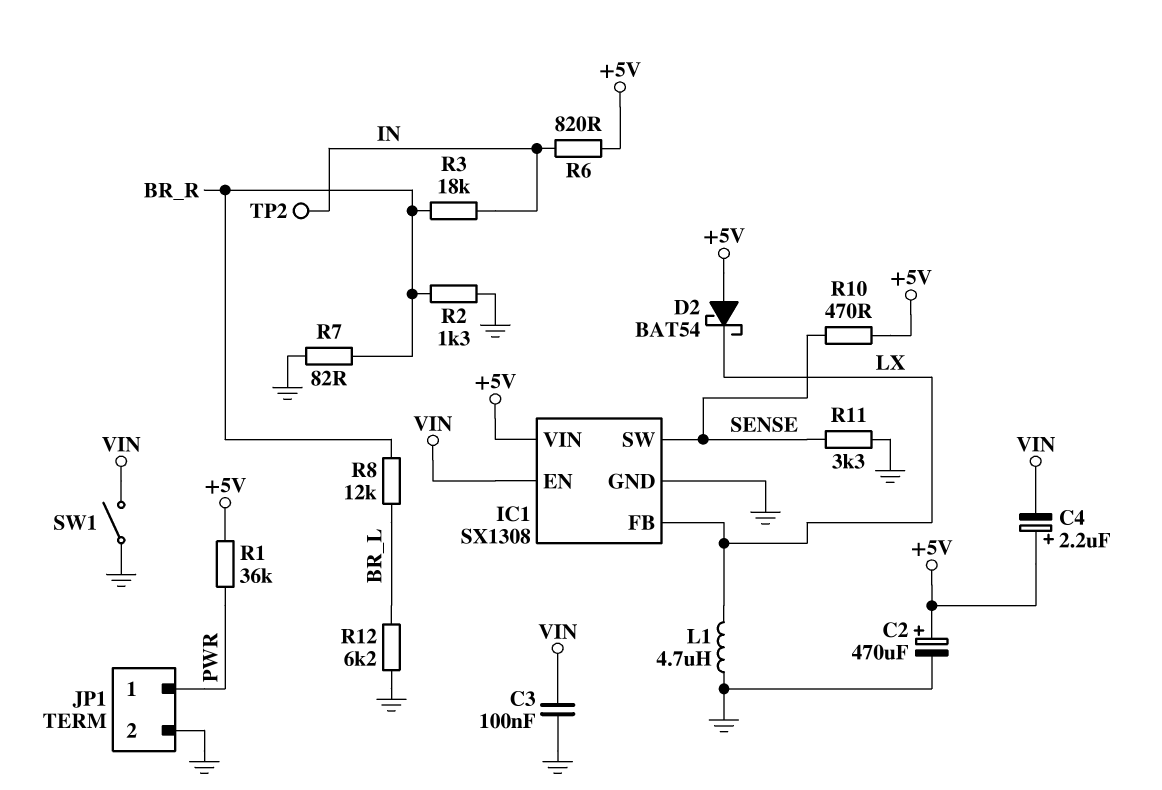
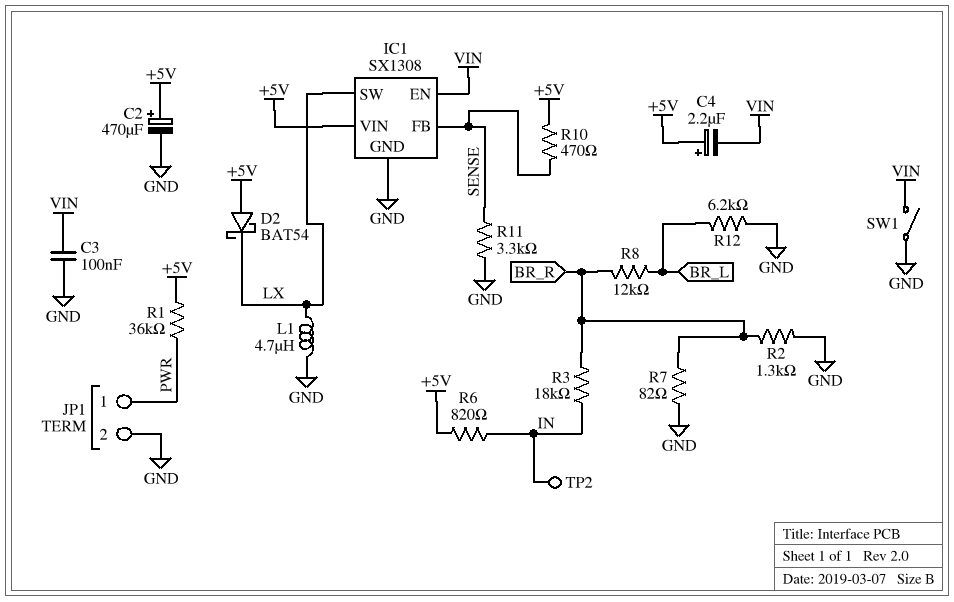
IC1 pin FB: LX -> SENSE
IC1 pin SW: SENSE -> LX

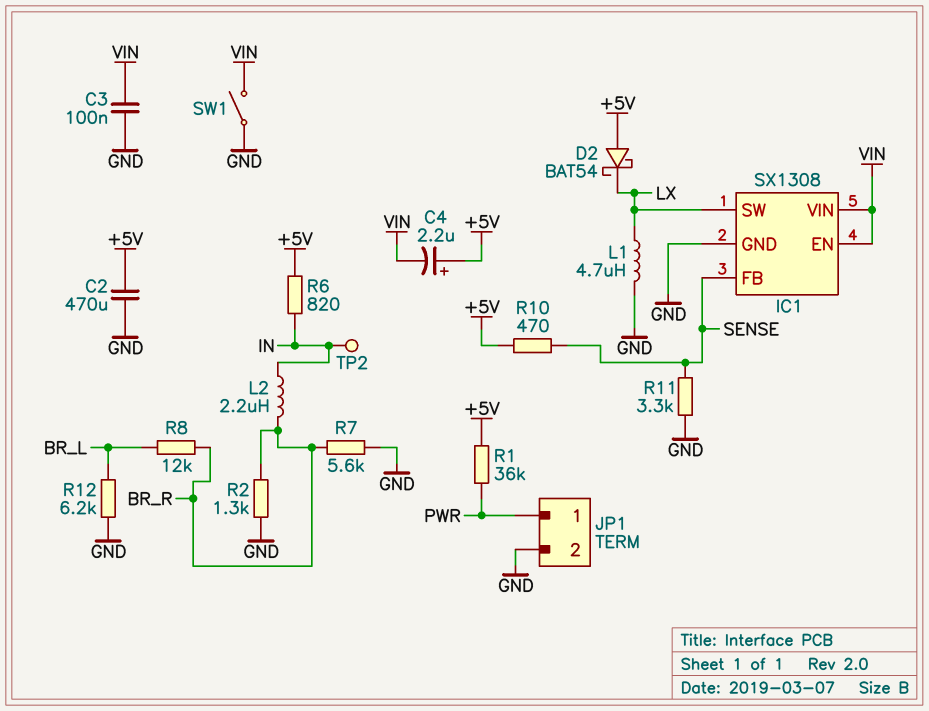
C2: 470uF (plus +5V, minus GND) -> 470uF (+5V, GND)
IC1 pin VIN: +5V -> VIN
L2: none -> 2.2uH (BR_R, IN)
R3: 18k (BR_R, IN) -> none
R7: 82 (BR_R, GND) -> 5.6k (BR_R, GND)

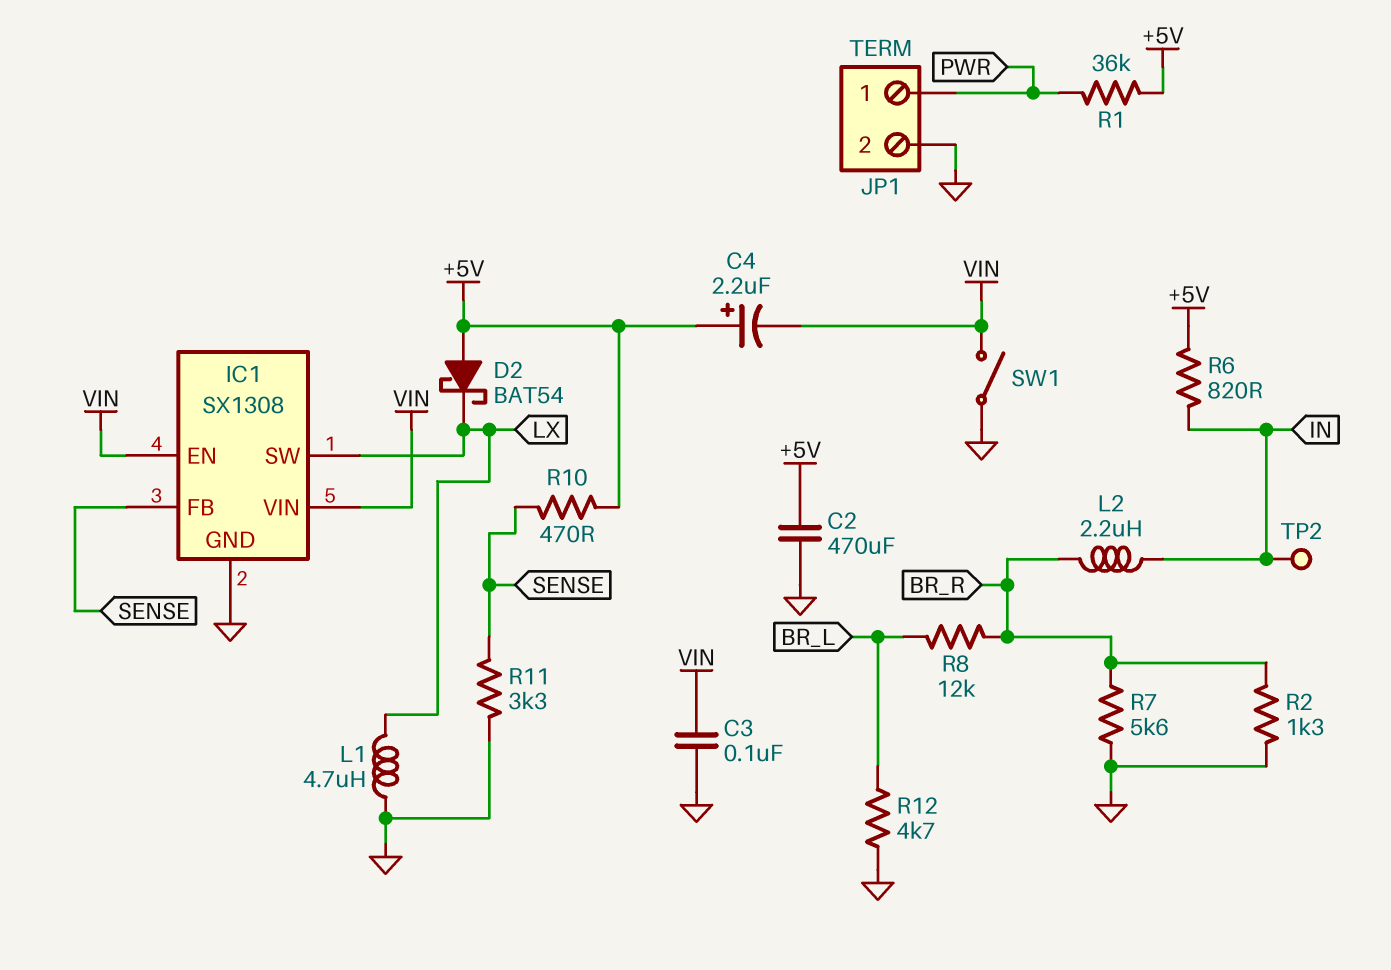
R12: 6.2k (BR_L, GND) -> 4.7k (BR_L, GND)

